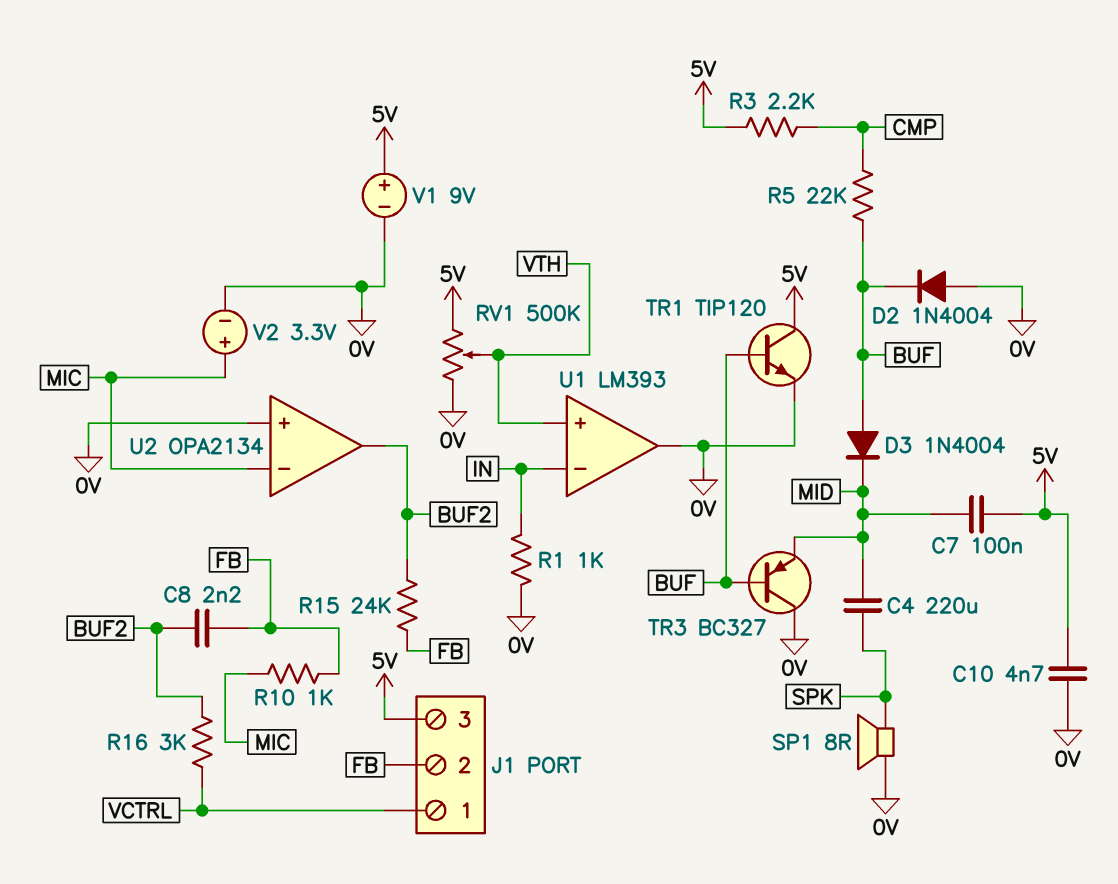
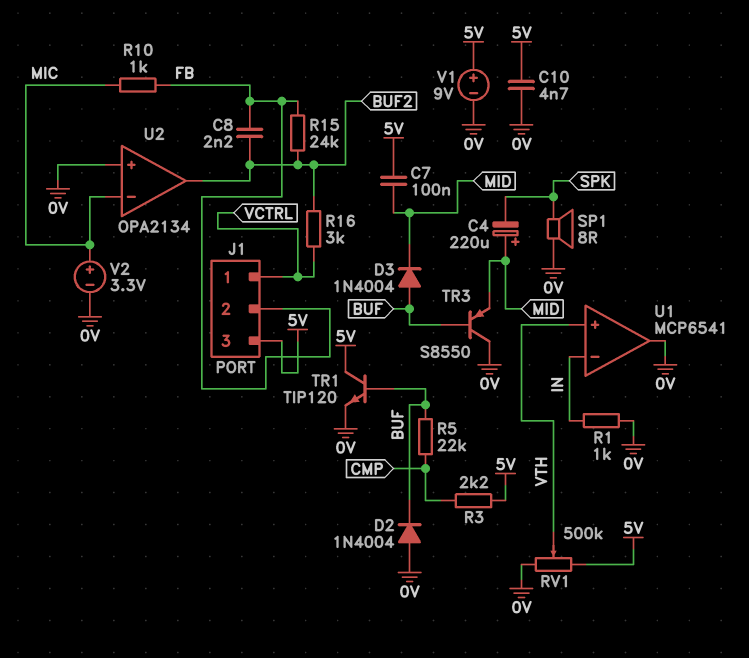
C4: 220uF (MID, SPK) -> 220uF (plus MID, minus SPK)
TR3: PNP BC327 (B BUF, C 0V, E MID) -> PNP S8550 (B BUF, C 0V, E MID)
U1: LM393 -> MCP6541

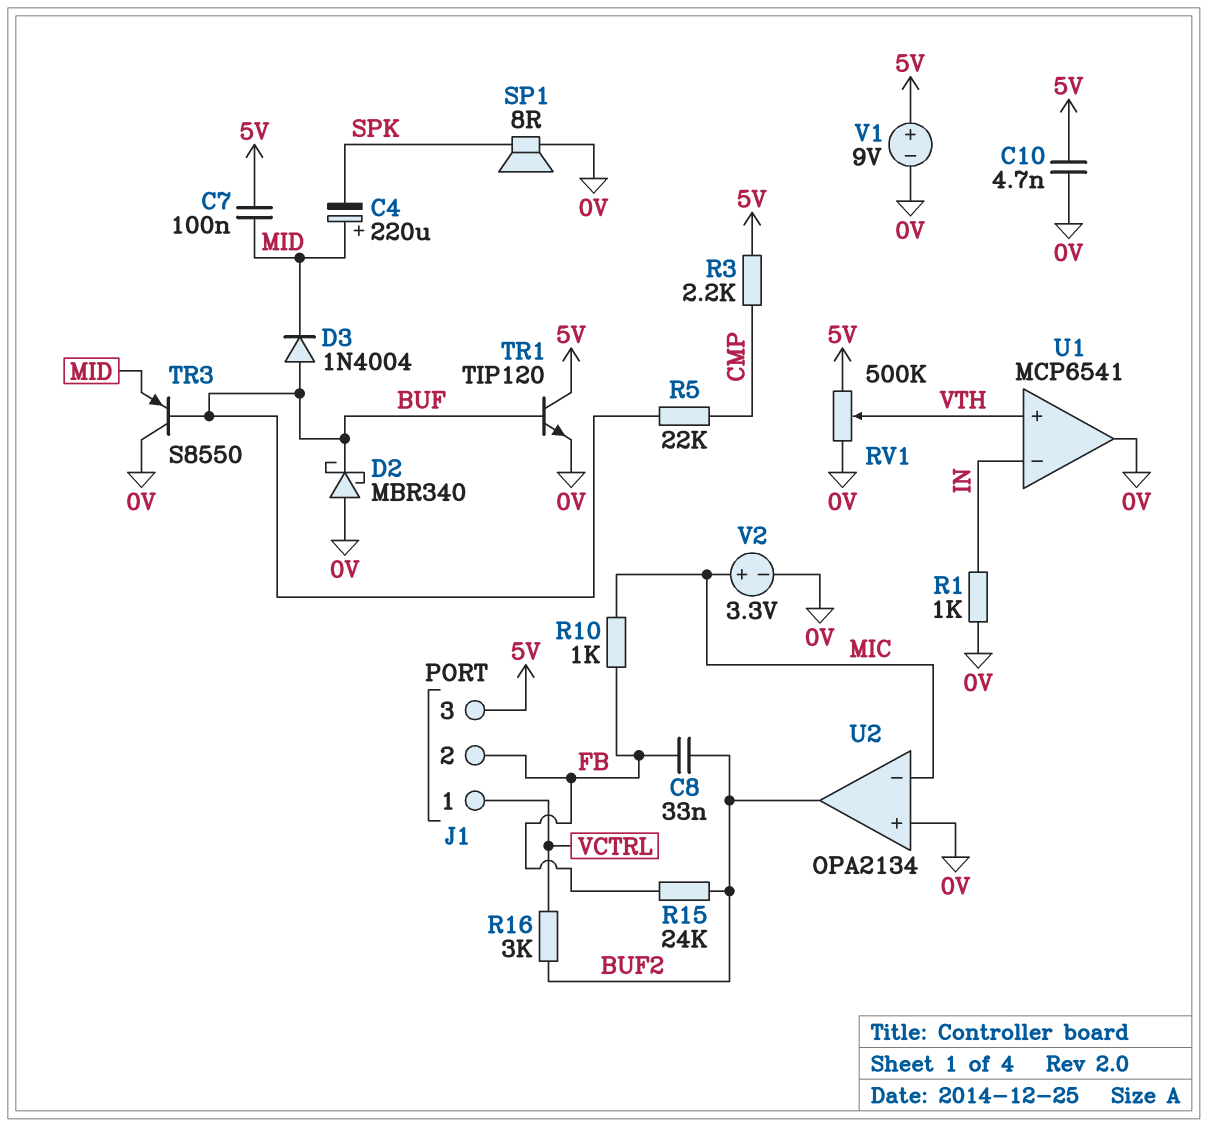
C8: 2.2nF (BUF2, FB) -> 33nF (BUF2, FB)
D2: diode 1N4004 (A 0V, K BUF) -> schottky MBR340 (A 0V, K BUF)

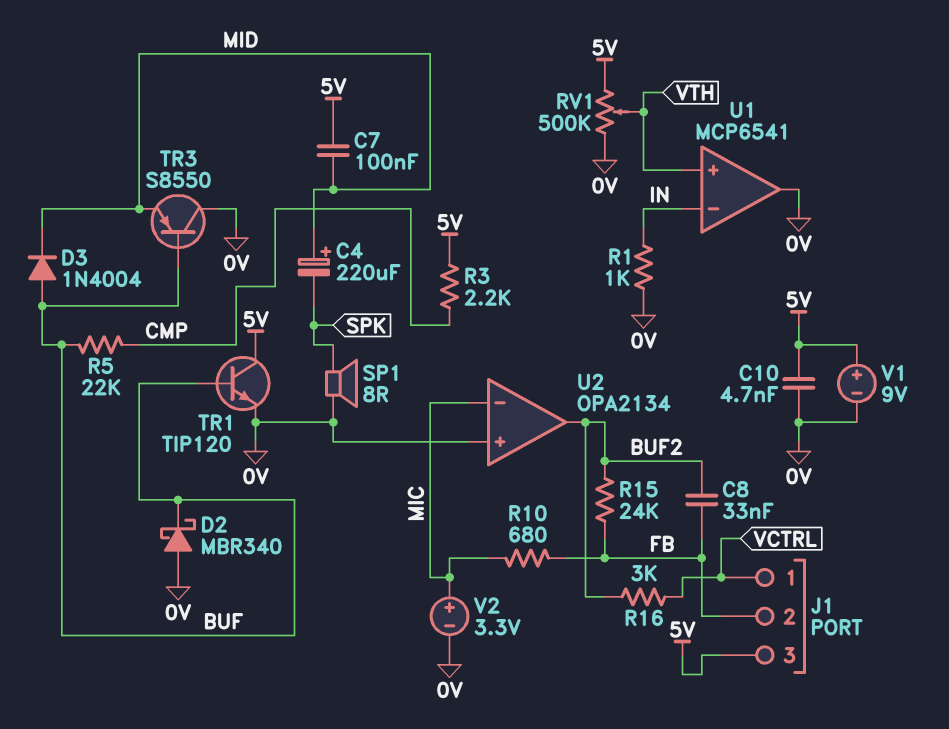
R10: 1k (FB, MIC) -> 680 (FB, MIC)

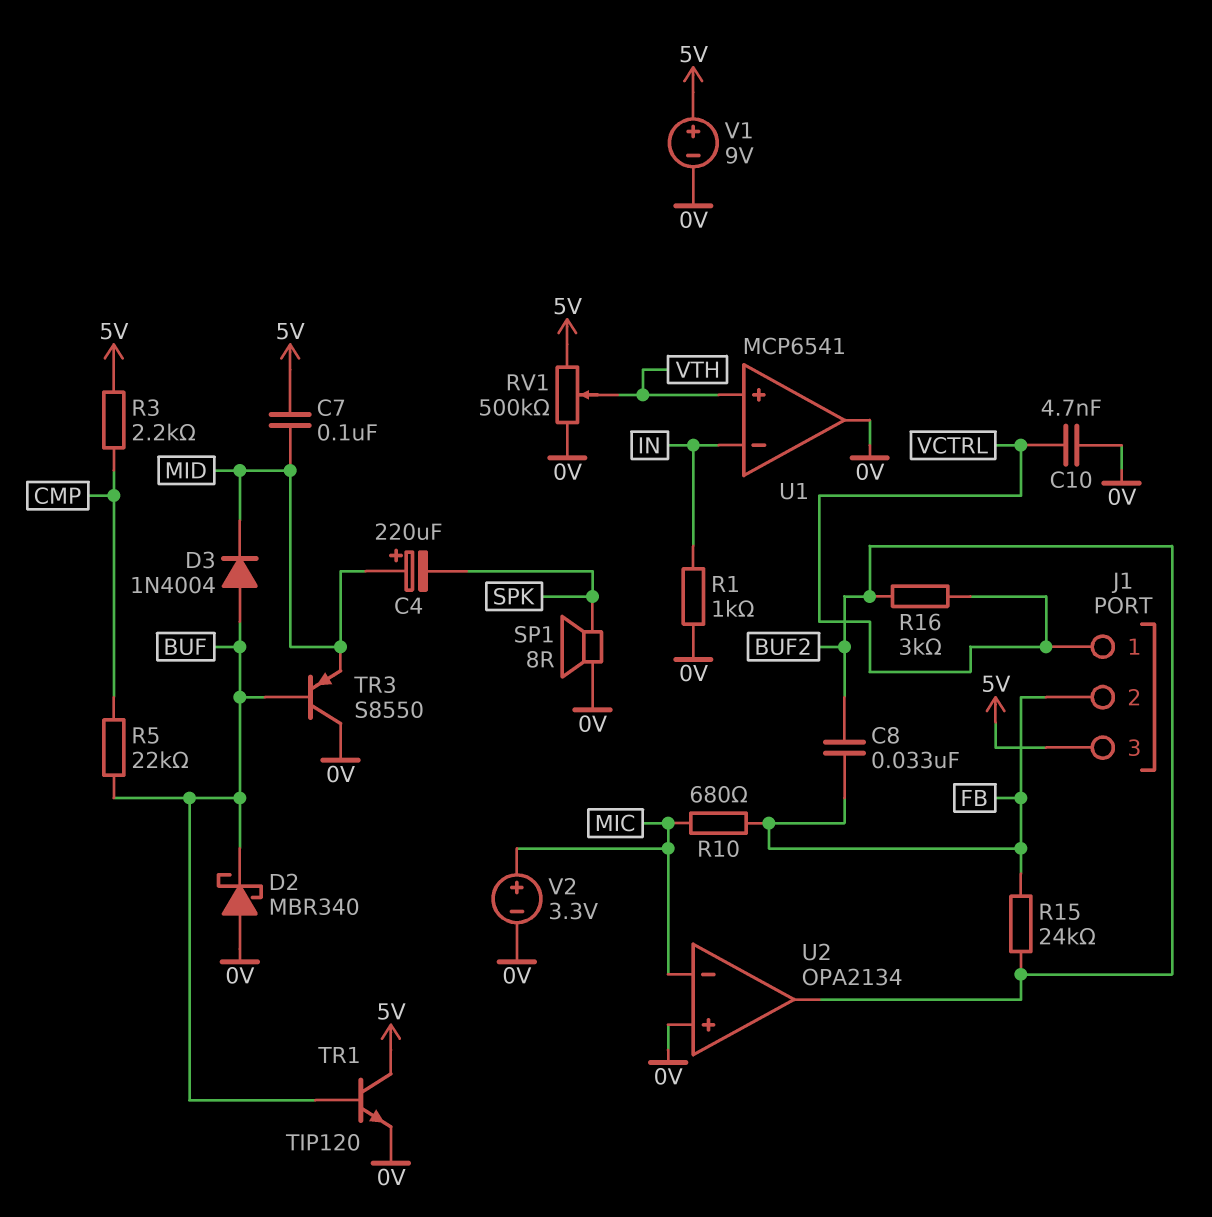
C10: 4.7nF (0V, 5V) -> 4.7nF (0V, VCTRL)

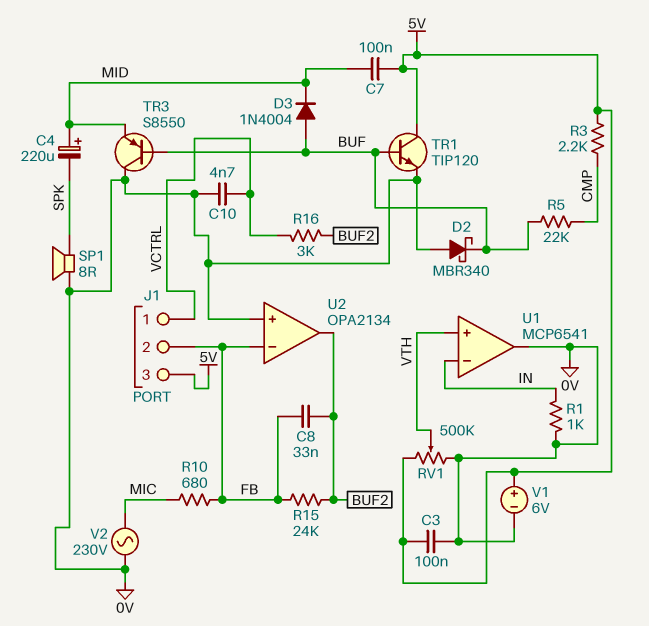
C3: none -> 100nF (0V, 5V)
U2 pin in-: MIC -> FB
V1: 9V (plus 5V, minus 0V) -> 6V (plus 5V, minus 0V)
V2: 3.3V (plus MIC, minus 0V) -> AC 230V (0V, MIC)

